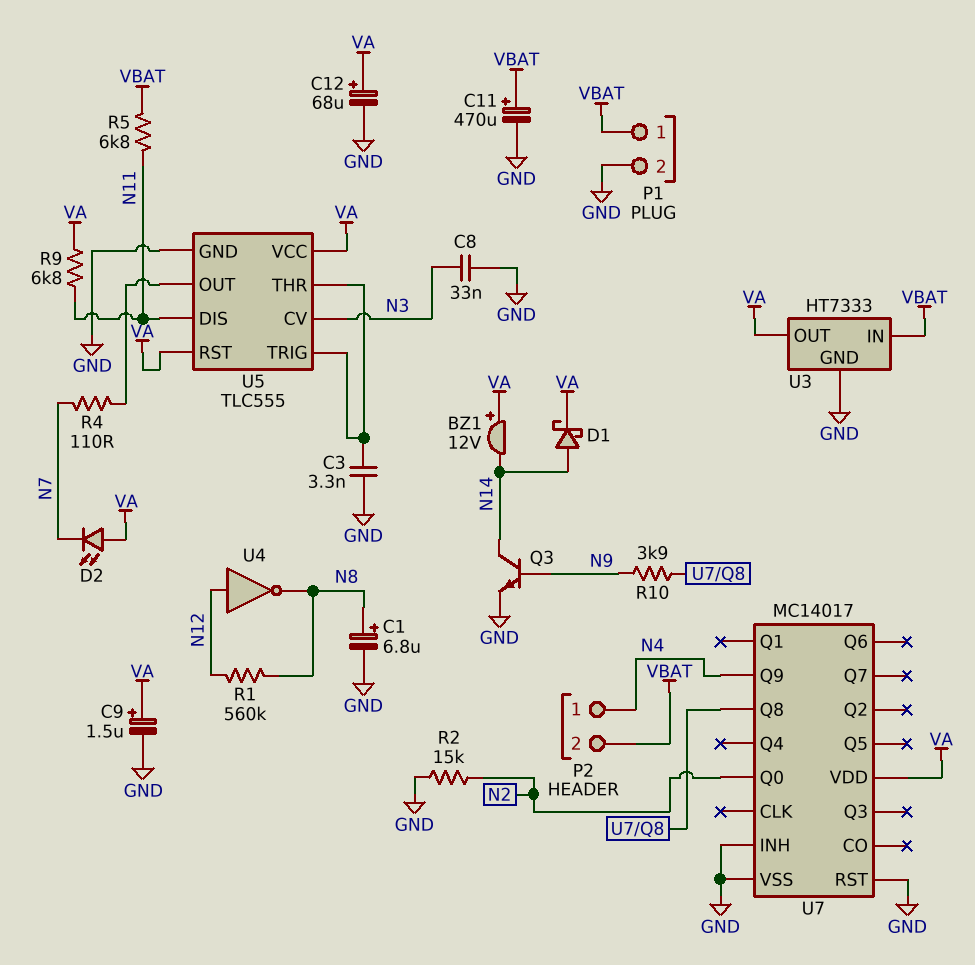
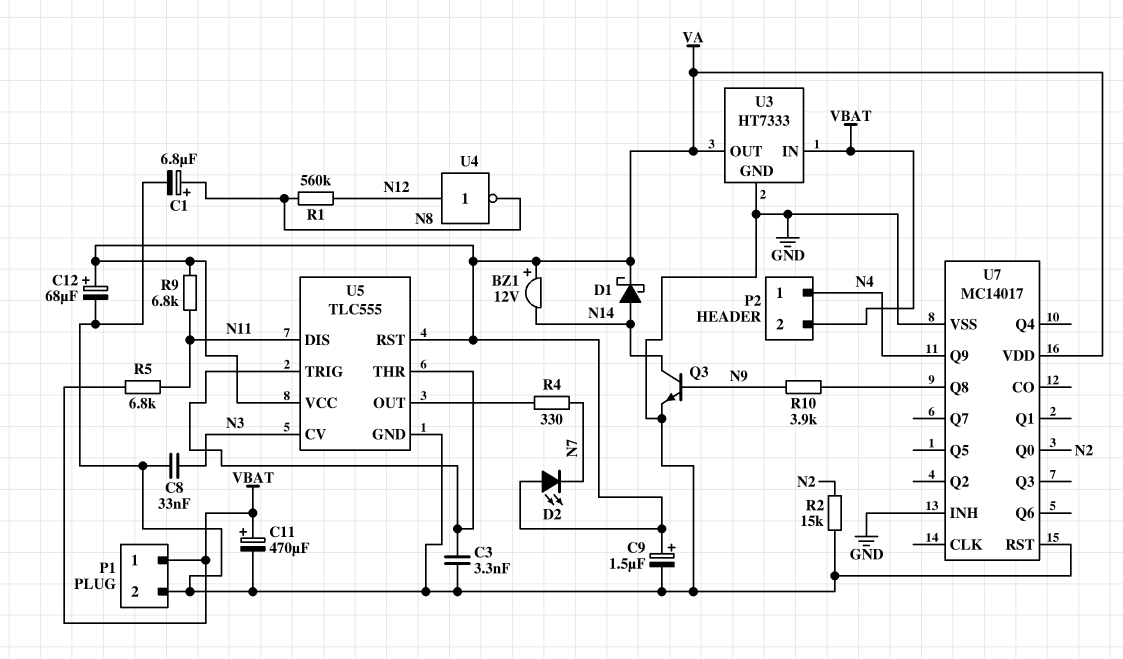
R4: 110 (N7, U5/OUT) -> 330 (N7, U5/OUT)

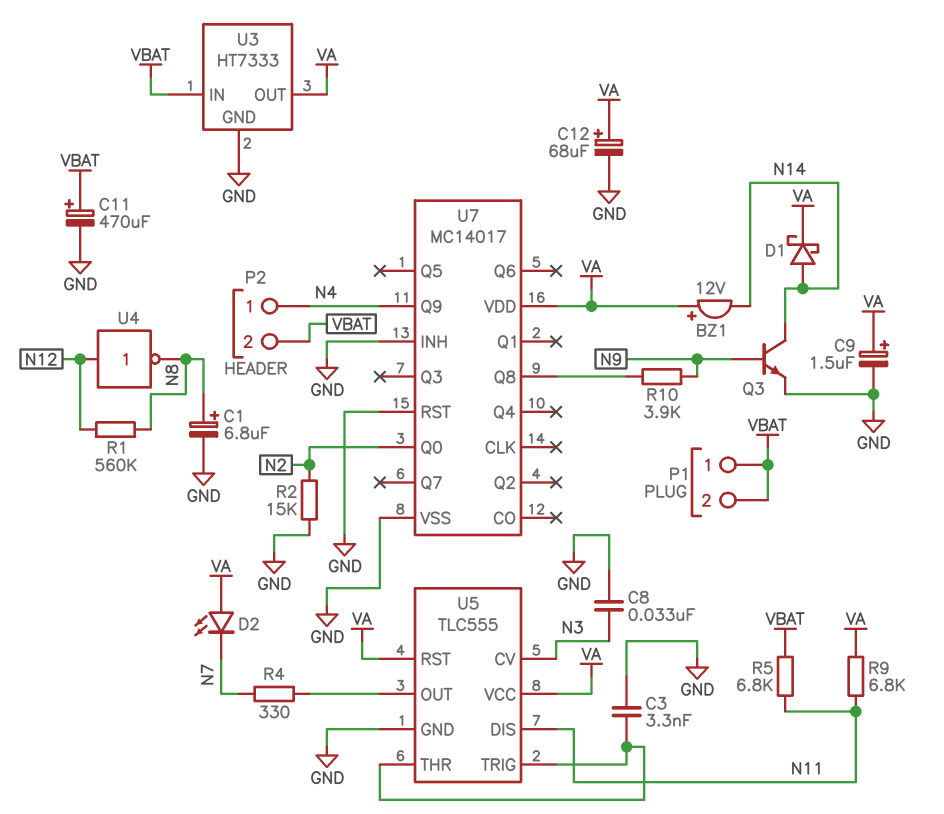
P1 pin 2: GND -> VBAT

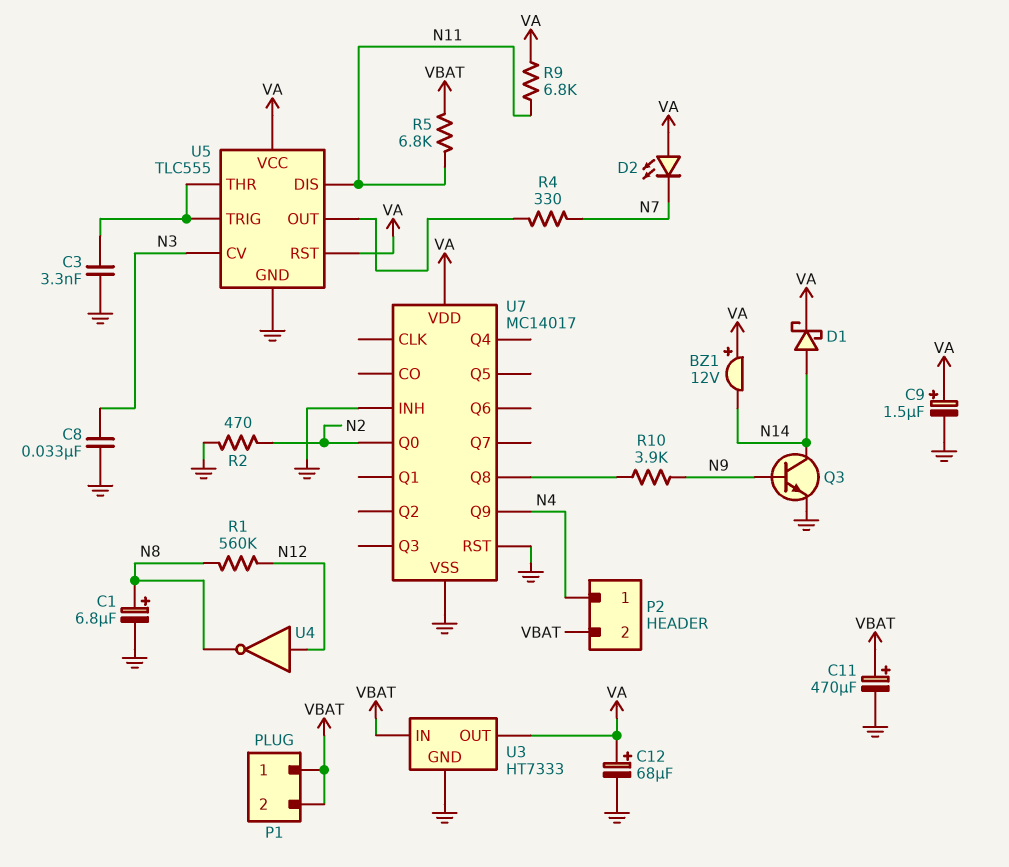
R2: 15k (GND, N2) -> 470 (GND, N2)

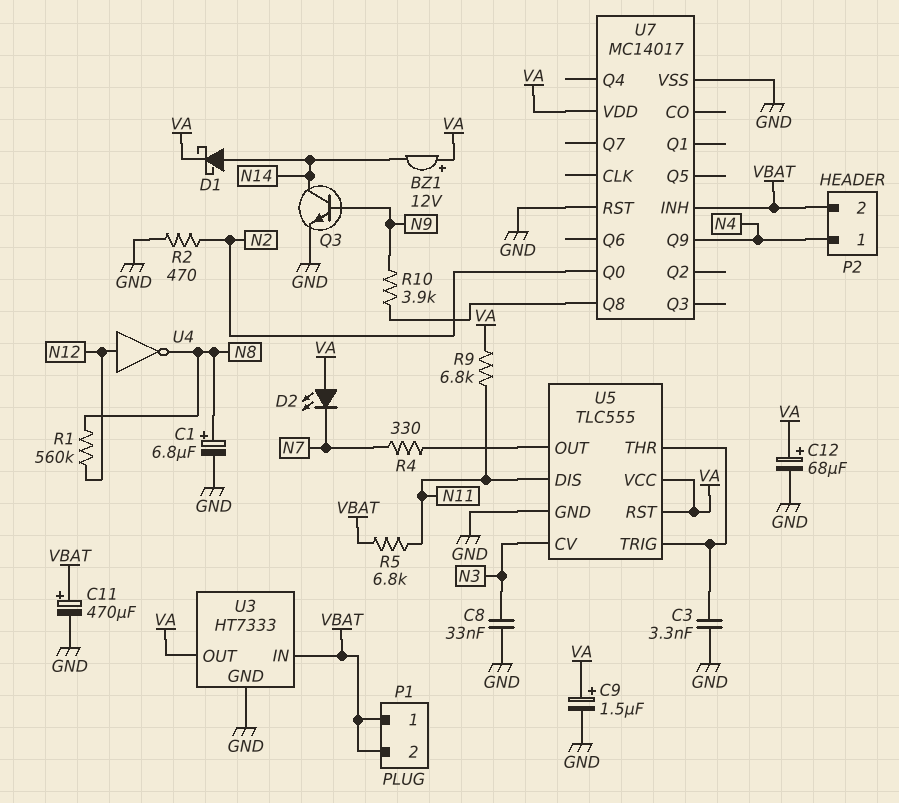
U7 pin INH: GND -> VBAT

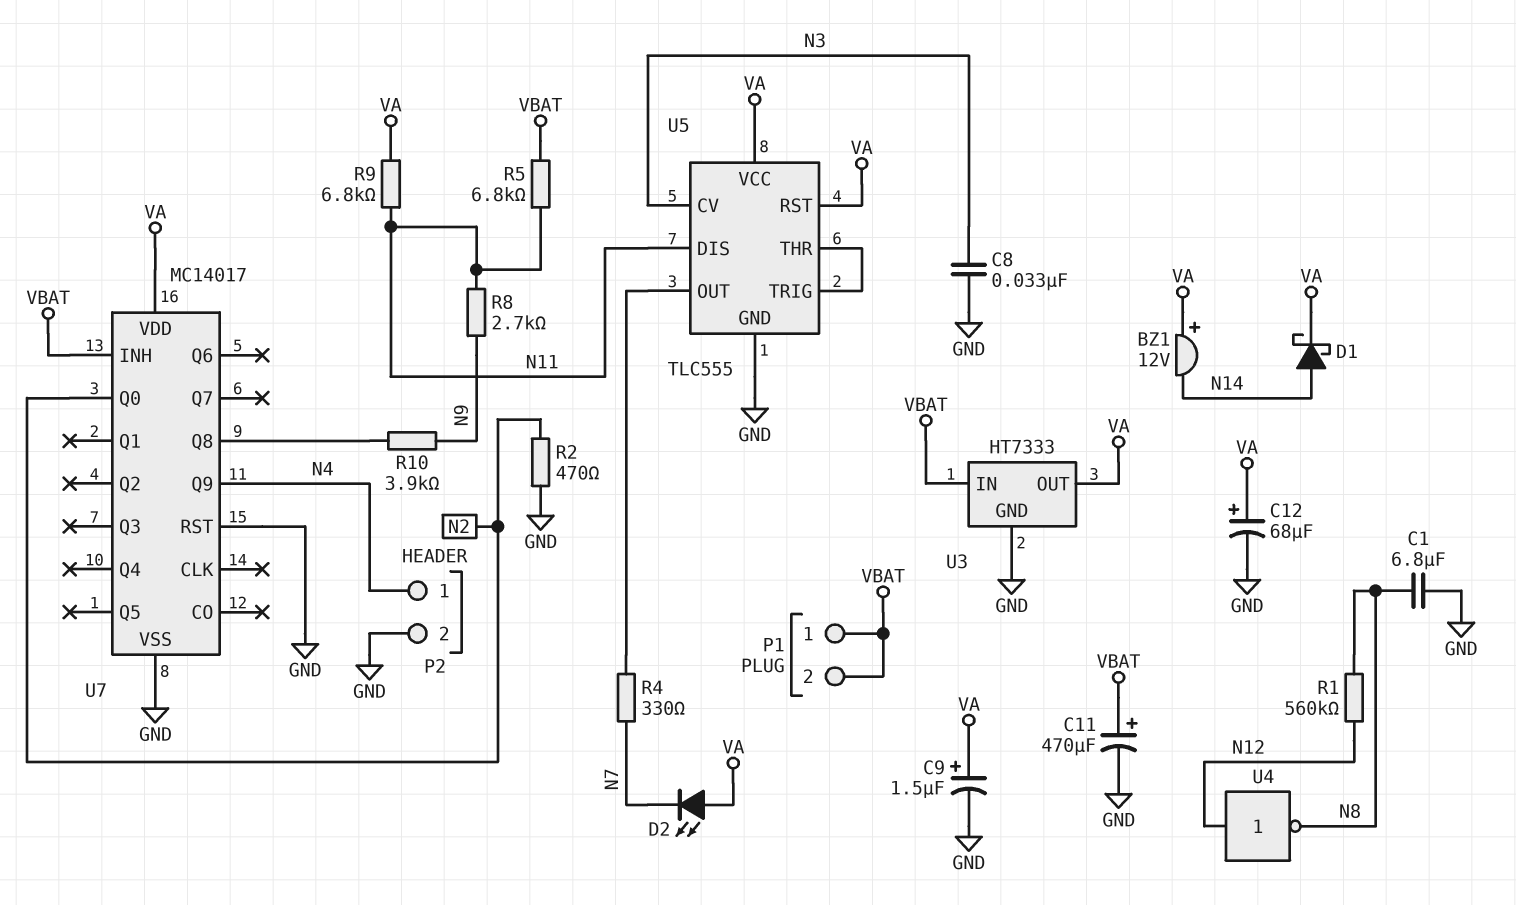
C1: 6.8uF (plus N8, minus GND) -> 6.8uF (GND, N8)
C3: 3.3nF (GND, U5/THR) -> none
P2 pin 2: VBAT -> GND
Q3: NPN (B N9, C N14, E GND) -> none
R8: none -> 2.7k (N9, N11)

